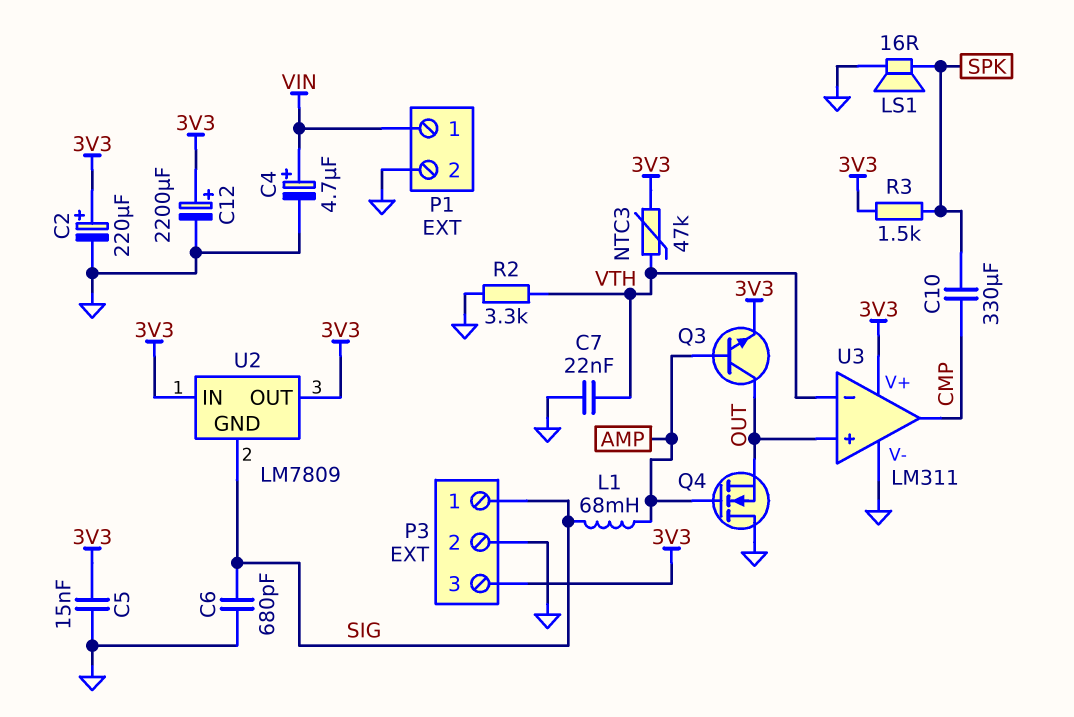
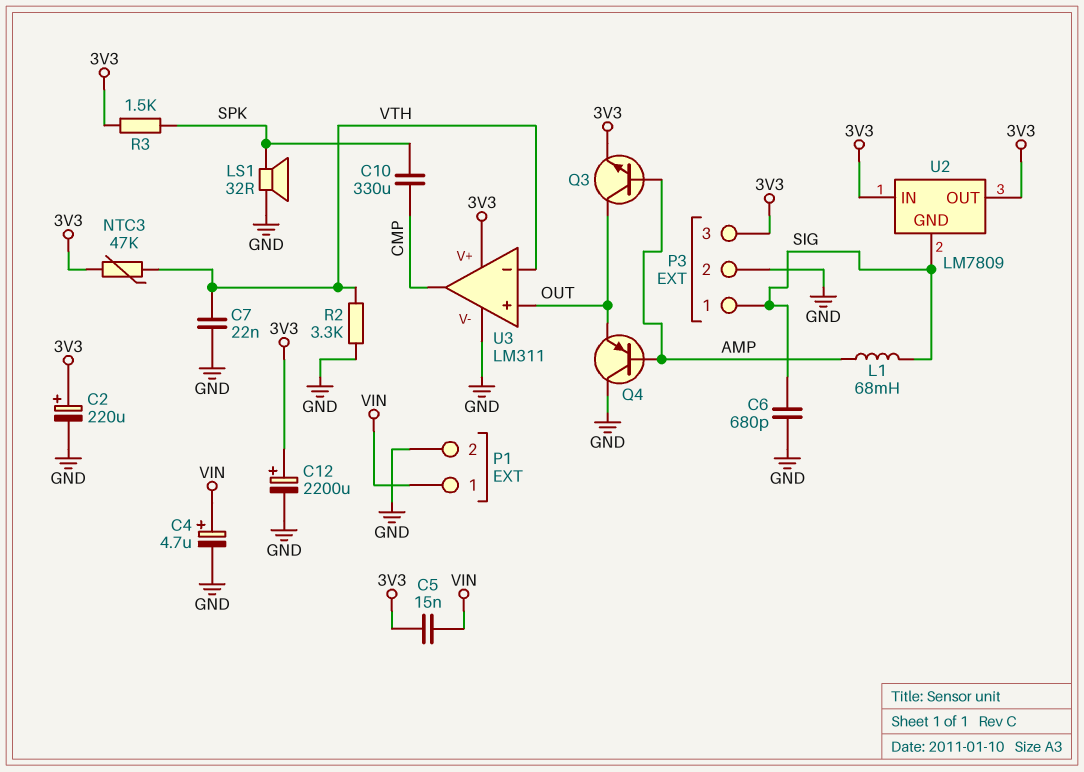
C5: 15nF (3V3, GND) -> 15nF (3V3, VIN)
LS1: speaker 16R (GND, SPK) -> speaker 32R (GND, SPK)
Q4: NMOS (G AMP, D GND, S OUT) -> PNP (B AMP, C GND, E OUT)

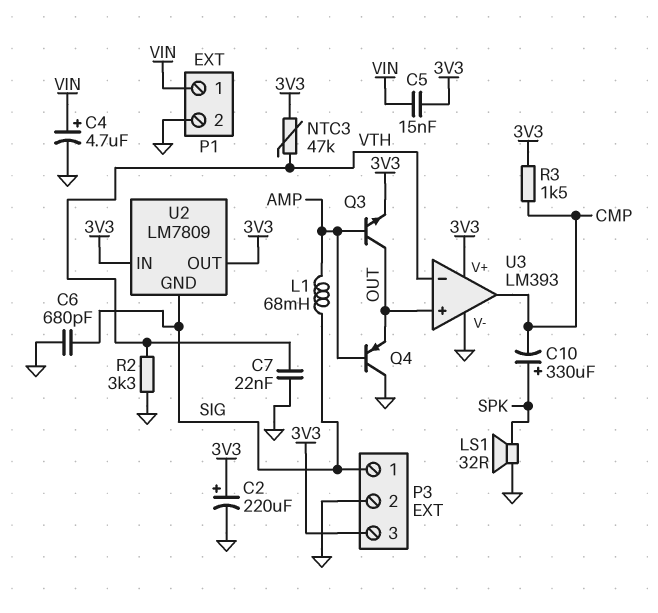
C10: 330uF (CMP, SPK) -> 330uF (plus SPK, minus CMP)
C12: 2200uF (plus 3V3, minus GND) -> none
R3: 1.5k (3V3, SPK) -> 1.5k (3V3, CMP)
U3: LM311 -> LM393

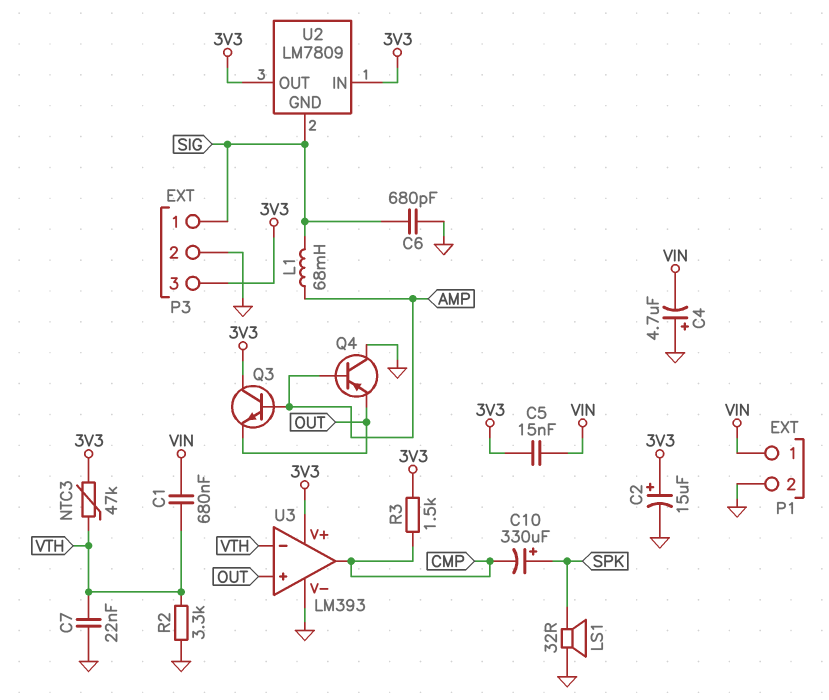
C1: none -> 680nF (VIN, VTH)
C2: 220uF (plus 3V3, minus GND) -> 15uF (plus 3V3, minus GND)
C4: 4.7uF (plus VIN, minus GND) -> 4.7uF (plus GND, minus VIN)
Q3: NPN (B AMP, C OUT, E 3V3) -> NPN (B AMP, C 3V3, E OUT)

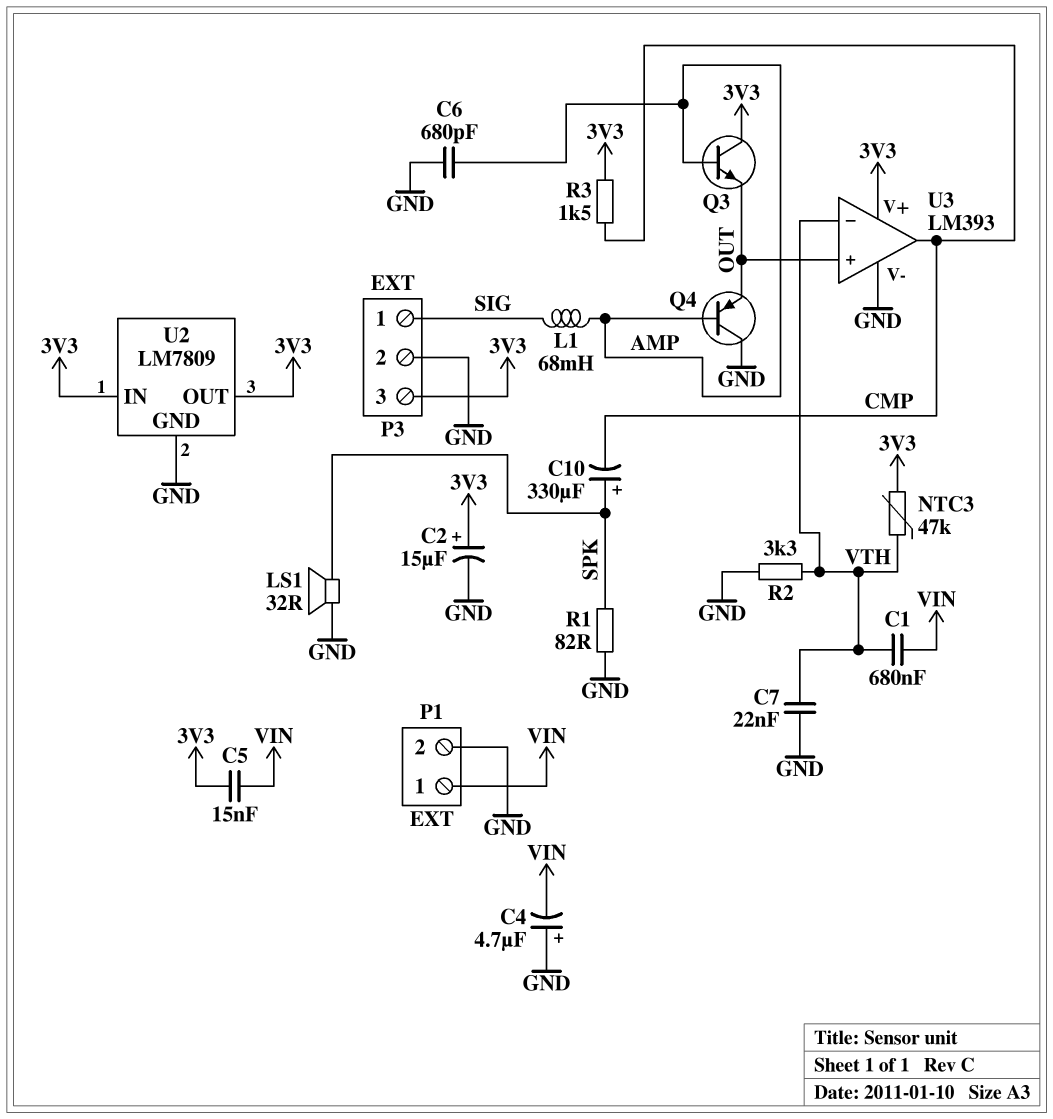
C6: 680pF (GND, SIG) -> 680pF (AMP, GND)
R1: none -> 82 (GND, SPK)
U2 pin GND: SIG -> GND

